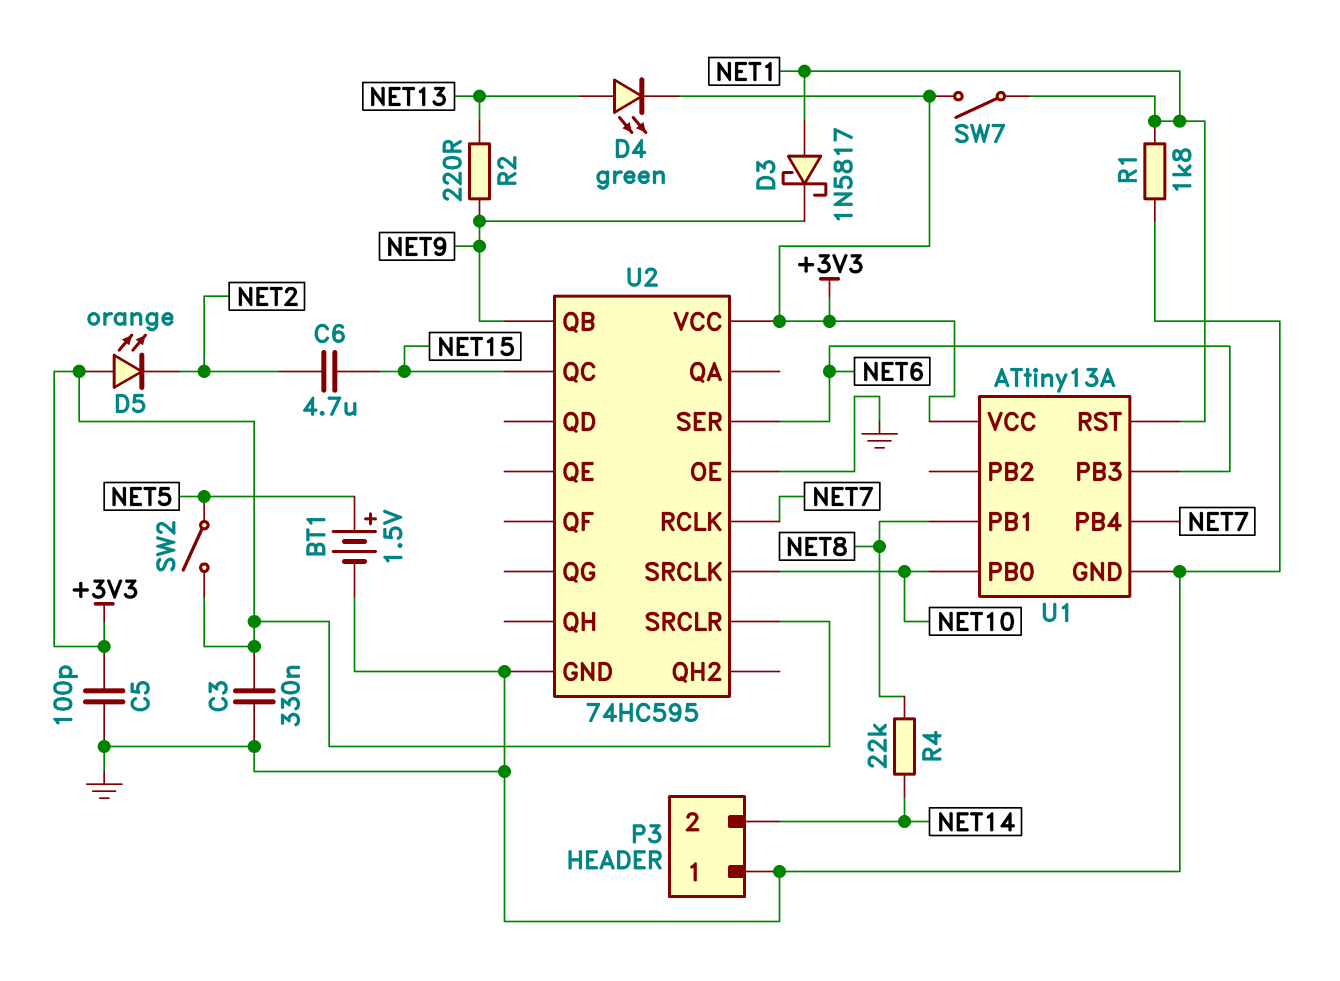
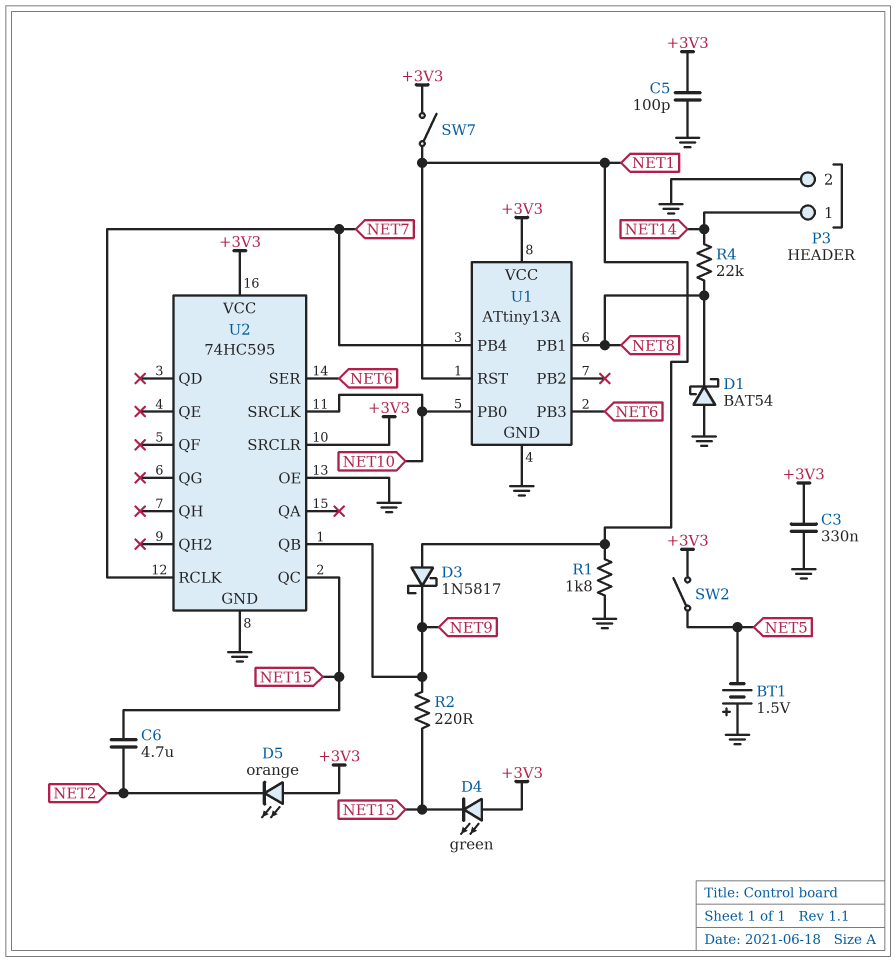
BT1: 1.5V (plus NET5, minus GND) -> 1.5V (plus GND, minus NET5)
D1: none -> schottky BAT54 (A GND, K NET8)
D4: LED green (A NET13, K +3V3) -> LED green (A +3V3, K NET13)
P3 pin 1: GND -> NET14
P3 pin 2: NET14 -> GND

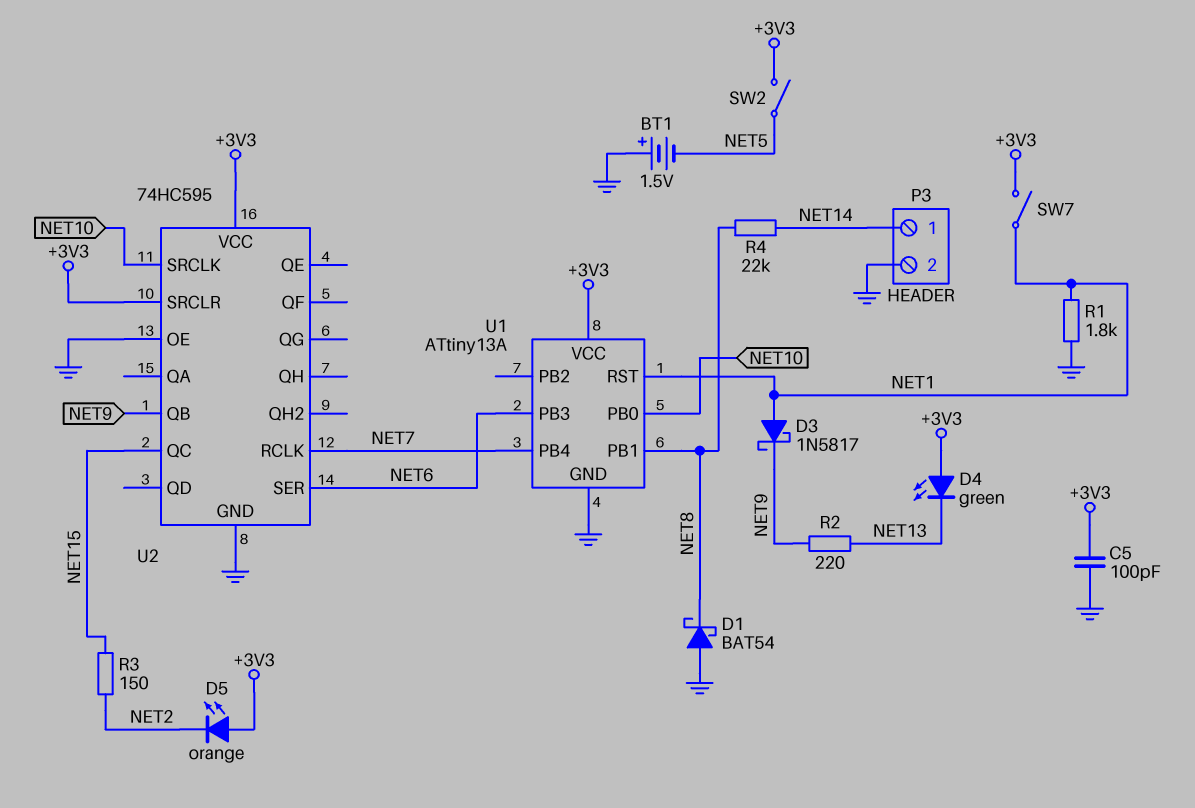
C3: 330nF (+3V3, GND) -> none
C6: 4.7uF (NET2, NET15) -> none
R3: none -> 150 (NET2, NET15)

